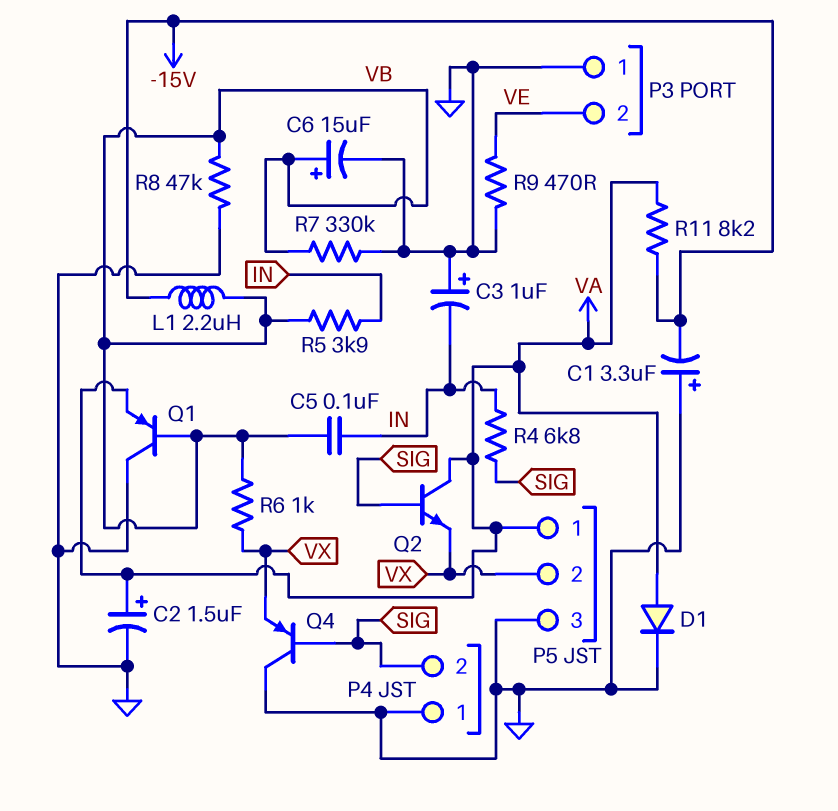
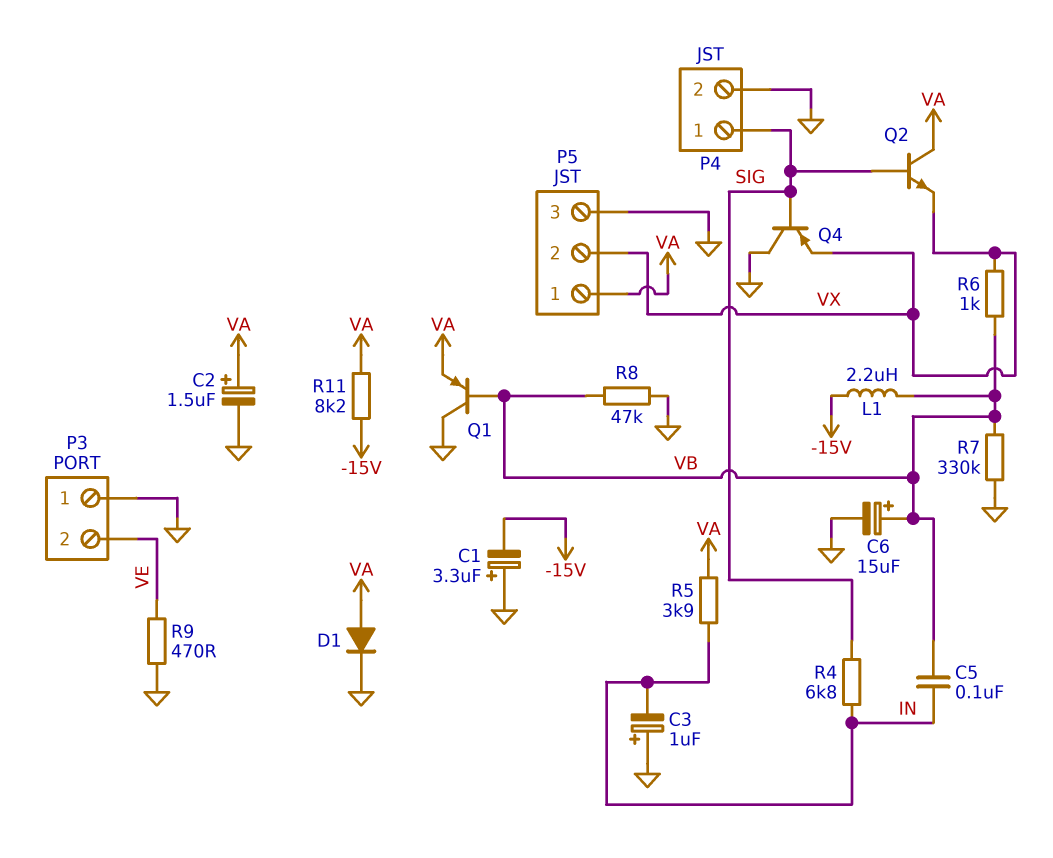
P4 pin 1: GND -> SIG
P4 pin 2: SIG -> GND
R5: 3.9k (IN, VB) -> 3.9k (IN, VA)

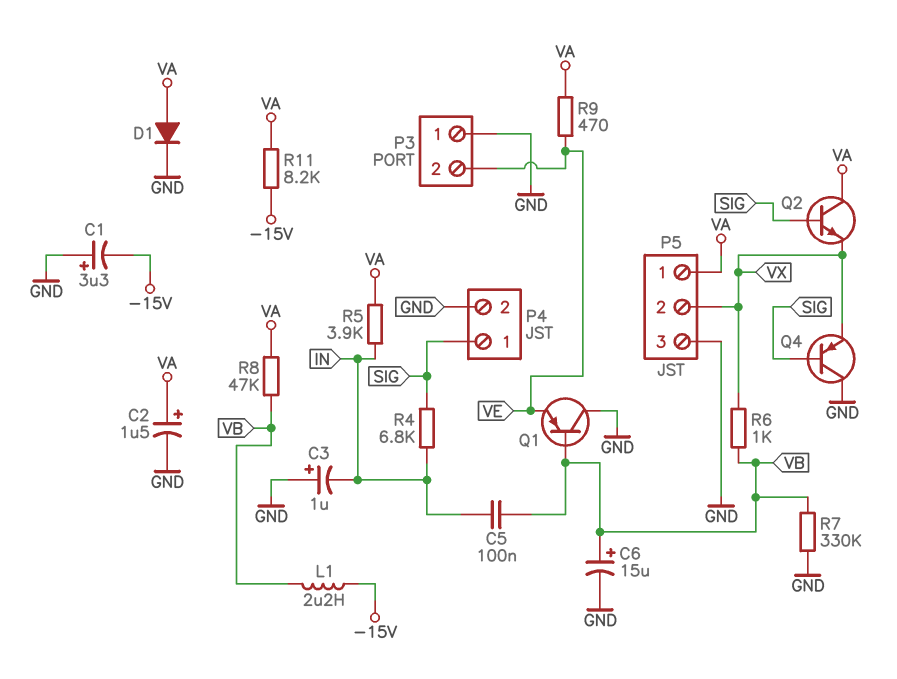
Q1: PNP (B VB, C GND, E VA) -> PNP (B VB, C GND, E VE)
R8: 47k (GND, VB) -> 47k (VA, VB)
R9: 470 (GND, VE) -> 470 (VA, VE)

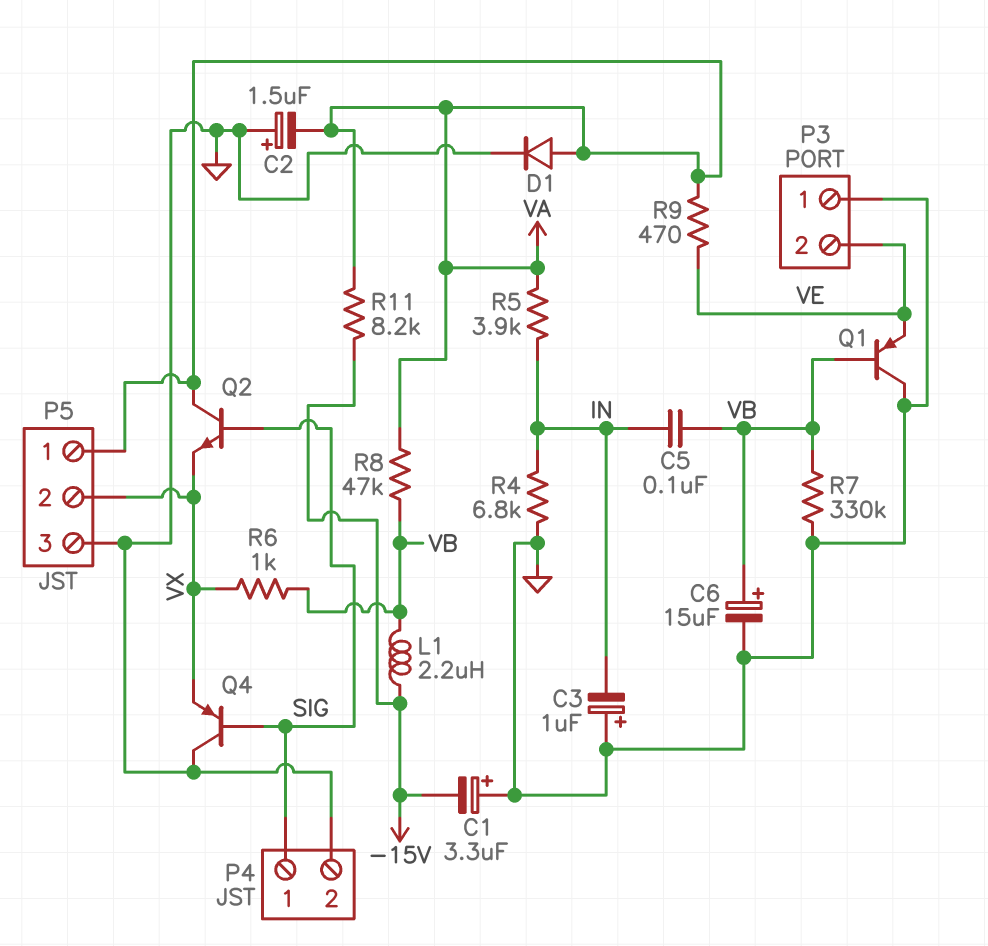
C2: 1.5uF (plus VA, minus GND) -> 1.5uF (plus GND, minus VA)
R4: 6.8k (IN, SIG) -> 6.8k (GND, IN)

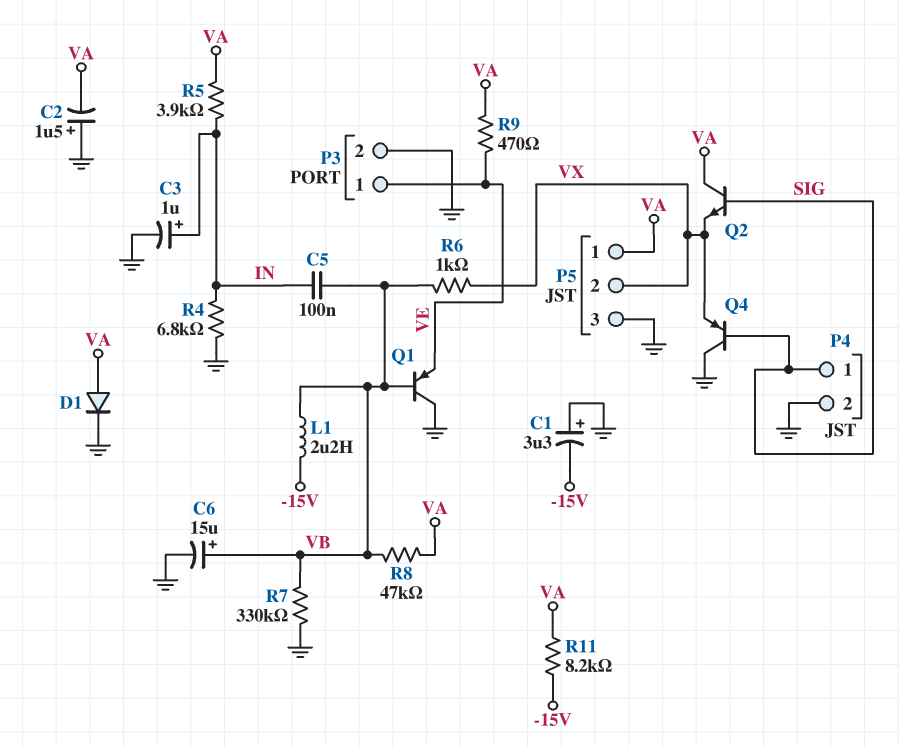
C3: 1uF (plus GND, minus IN) -> 1uF (plus IN, minus GND)
P3 pin 1: GND -> VE
P3 pin 2: VE -> GND

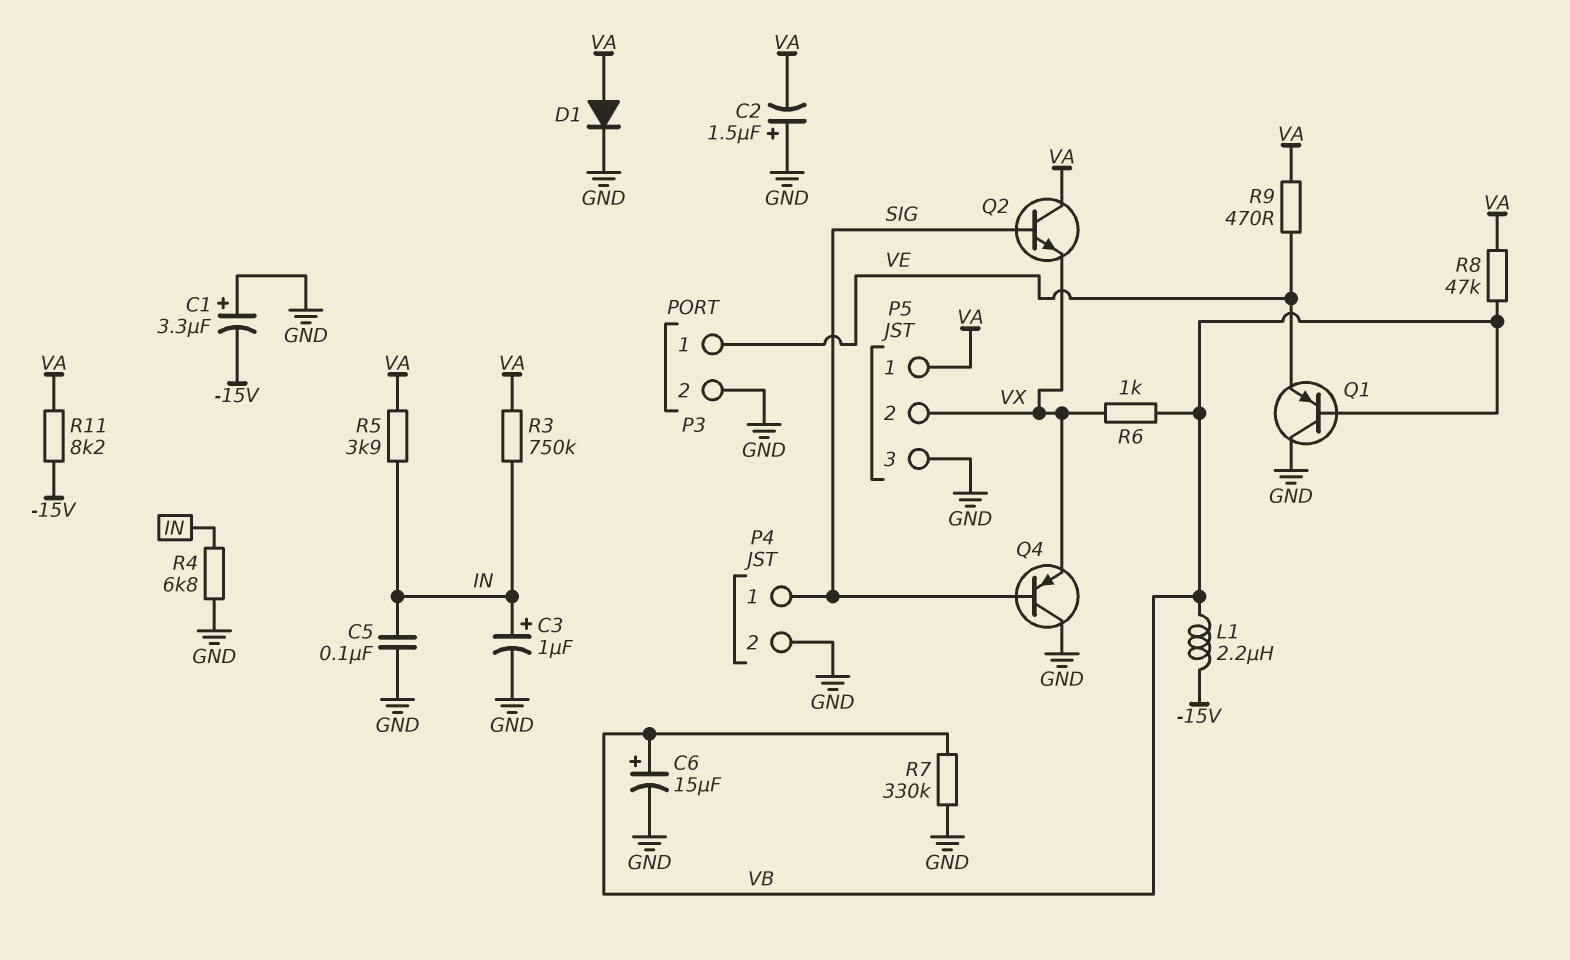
C5: 100nF (IN, VB) -> 100nF (GND, IN)
R3: none -> 750k (IN, VA)

